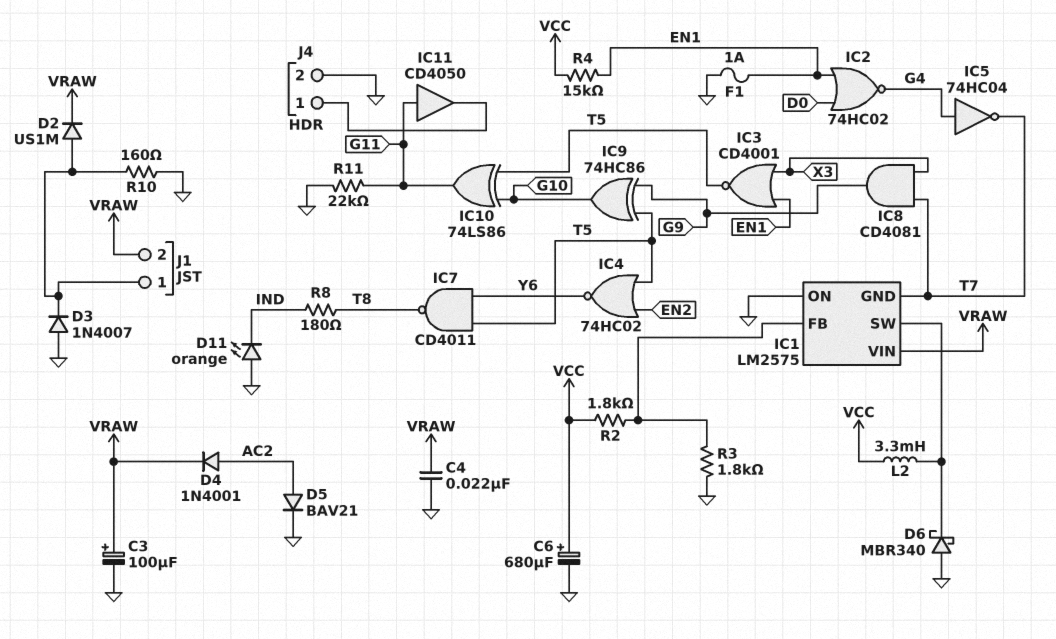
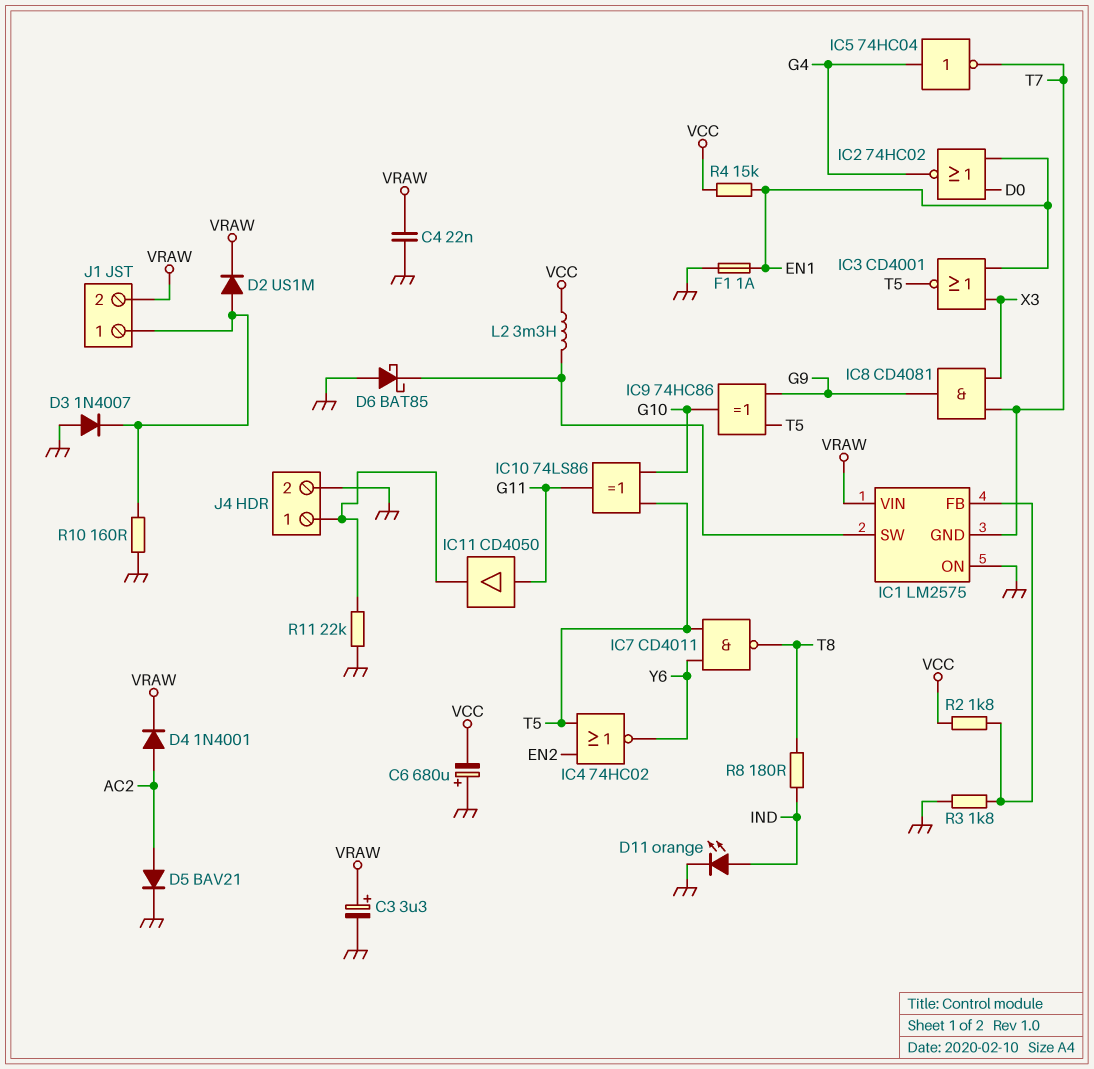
C3: 100uF (plus VRAW, minus GND) -> 3.3uF (plus VRAW, minus GND)
C6: 680uF (plus VCC, minus GND) -> 680uF (plus GND, minus VCC)
D6: schottky MBR340 (A GND, K IC1/SW) -> schottky BAT85 (A GND, K IC1/SW)
D11: LED orange (A GND, K IND) -> LED orange (A IND, K GND)
R11: 22k (G11, GND) -> 22k (GND, J4/1)

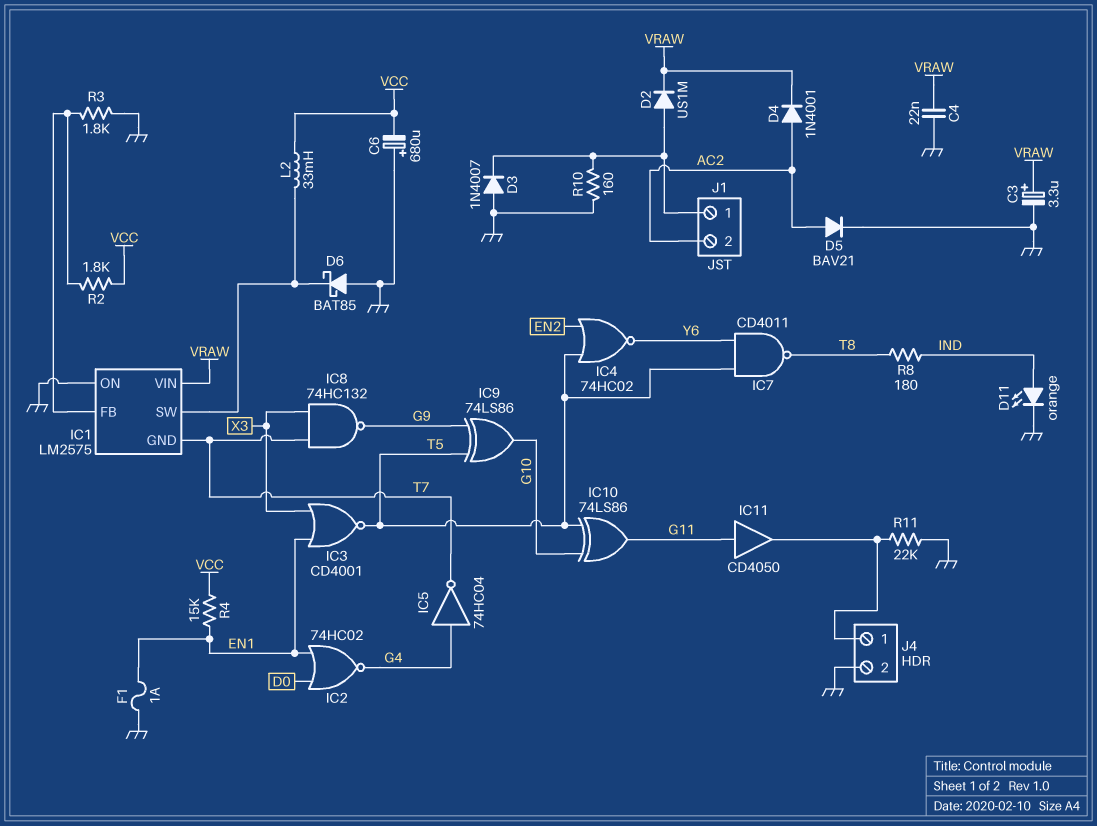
IC8: AND CD4081 (in T7, in X3, out G9) -> NAND 74HC132 (in T7, in X3, out G9)
IC9: XOR 74HC86 (in G9, in T5, out G10) -> XOR 74LS86 (in G9, in T5, out G10)
J1 pin 2: VRAW -> AC2
L2: 3.3mH (IC1/SW, VCC) -> 33mH (IC1/SW, VCC)

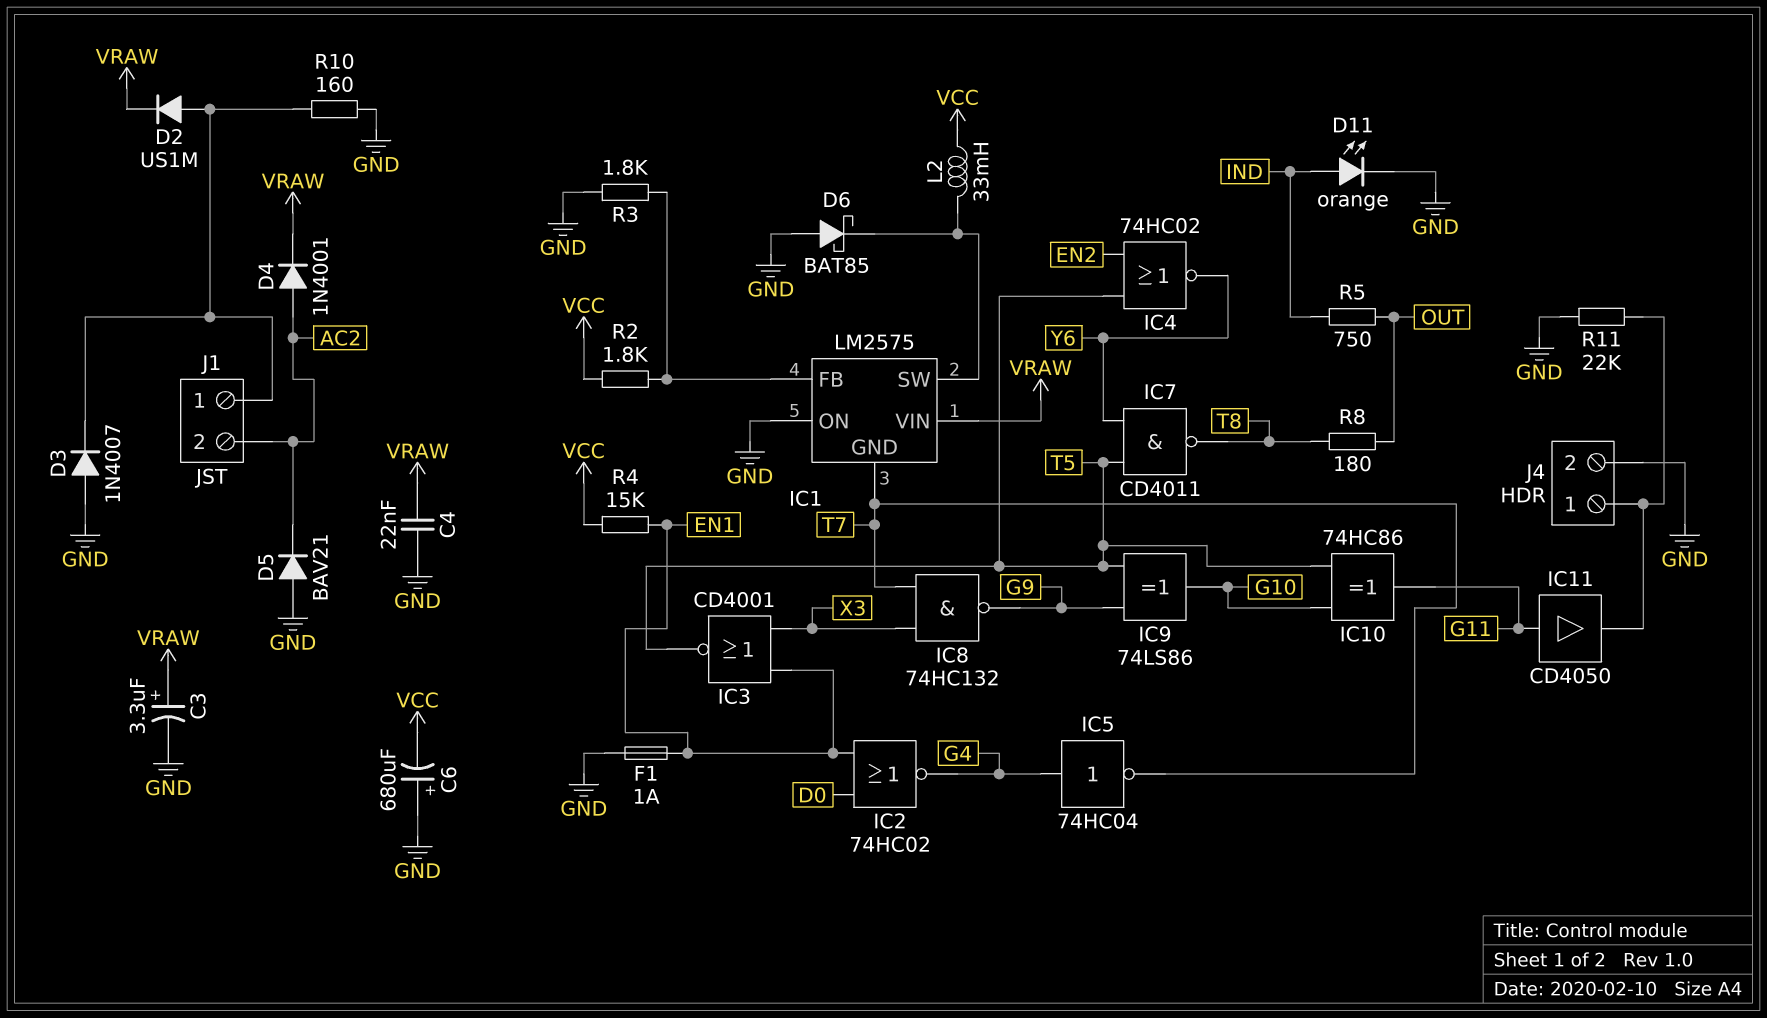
D5: diode BAV21 (A AC2, K GND) -> diode BAV21 (A GND, K AC2)
IC10: XOR 74LS86 (in G10, in T5, out G11) -> XOR 74HC86 (in G10, in T5, out G11)
R5: none -> 750 (IND, OUT)
R8: 180 (IND, T8) -> 180 (OUT, T8)

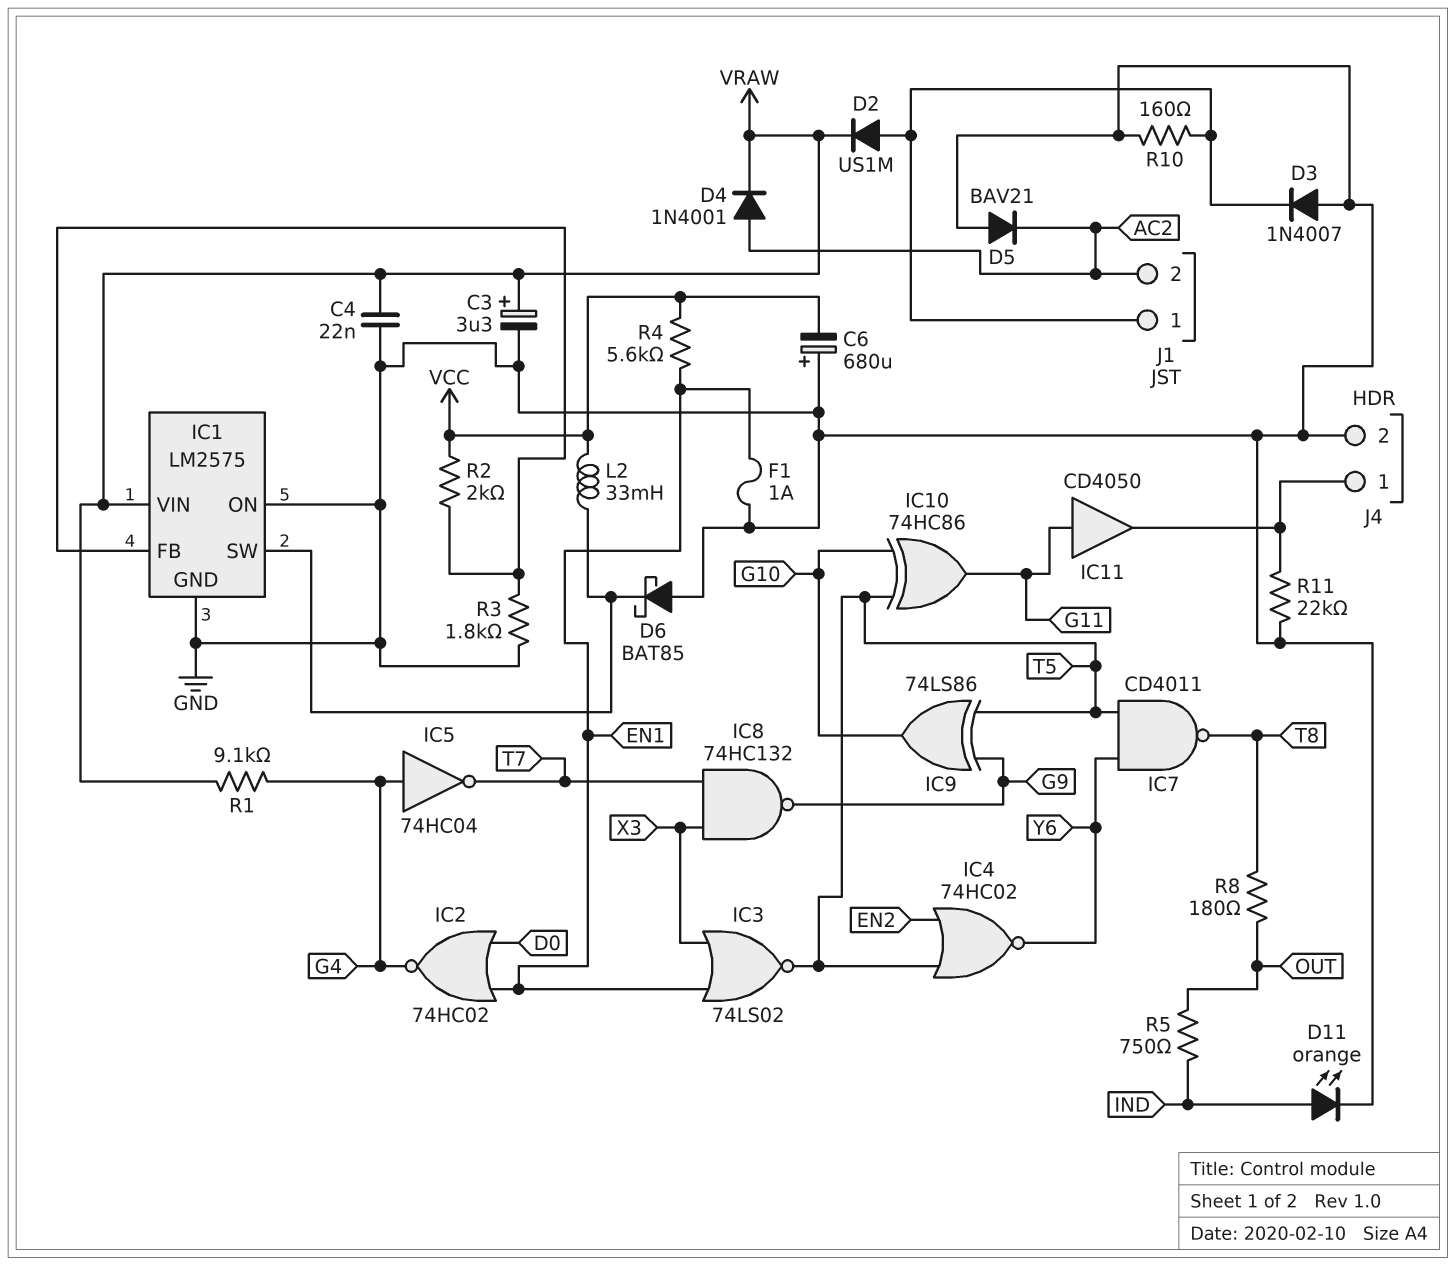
IC1 pin GND: T7 -> GND
IC3: NOR CD4001 (in EN1, in X3, out T5) -> NOR 74LS02 (in EN1, in X3, out T5)
R1: none -> 9.1k (G4, VRAW)
R2: 1.8k (IC1/FB, VCC) -> 2k (IC1/FB, VCC)
R4: 15k (EN1, VCC) -> 5.6k (EN1, VCC)

